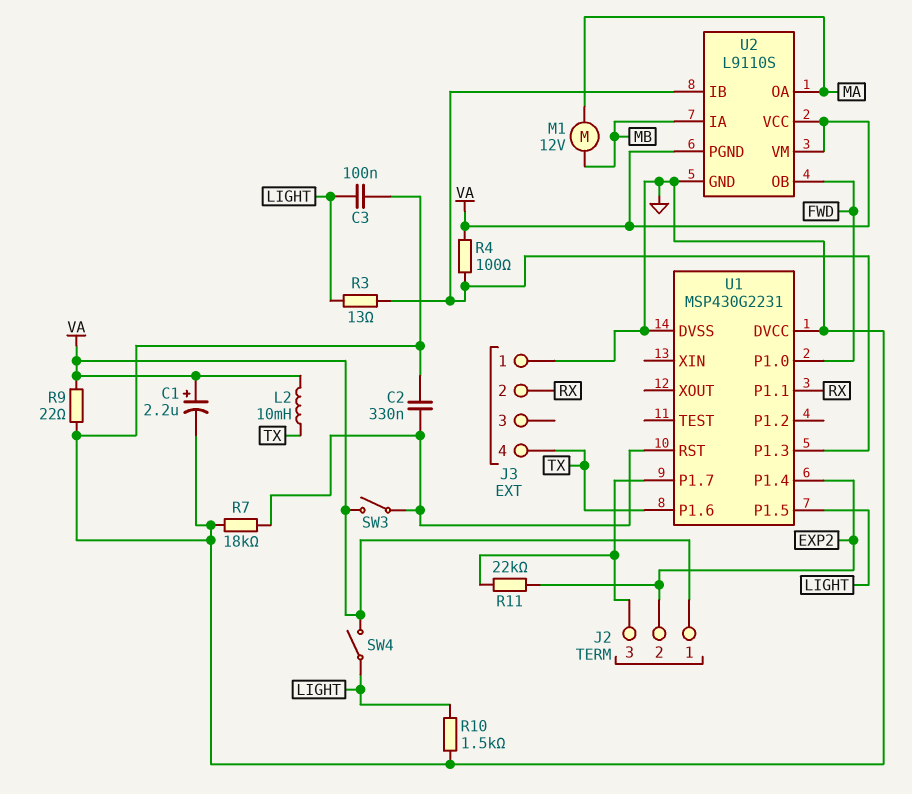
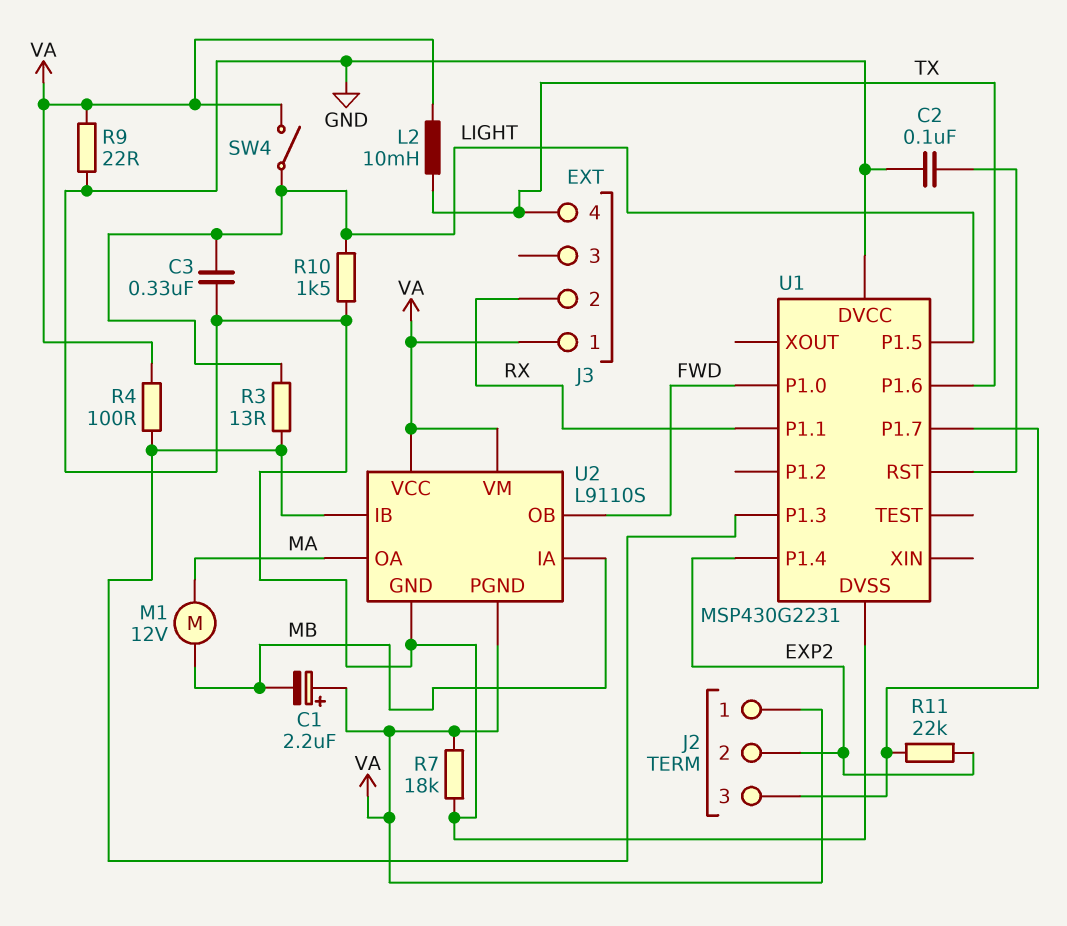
C1: 2.2uF (plus VA, minus GND) -> 2.2uF (plus VA, minus MB)
C2: 330nF (GND, U1/RST) -> 100nF (GND, U1/RST)
C3: 100nF (GND, LIGHT) -> 330nF (GND, LIGHT)
J3 pin 1: GND -> VA
R7: 18k (GND, U1/RST) -> 18k (GND, VA)
SW3: switch (U1/RST, VA) -> none

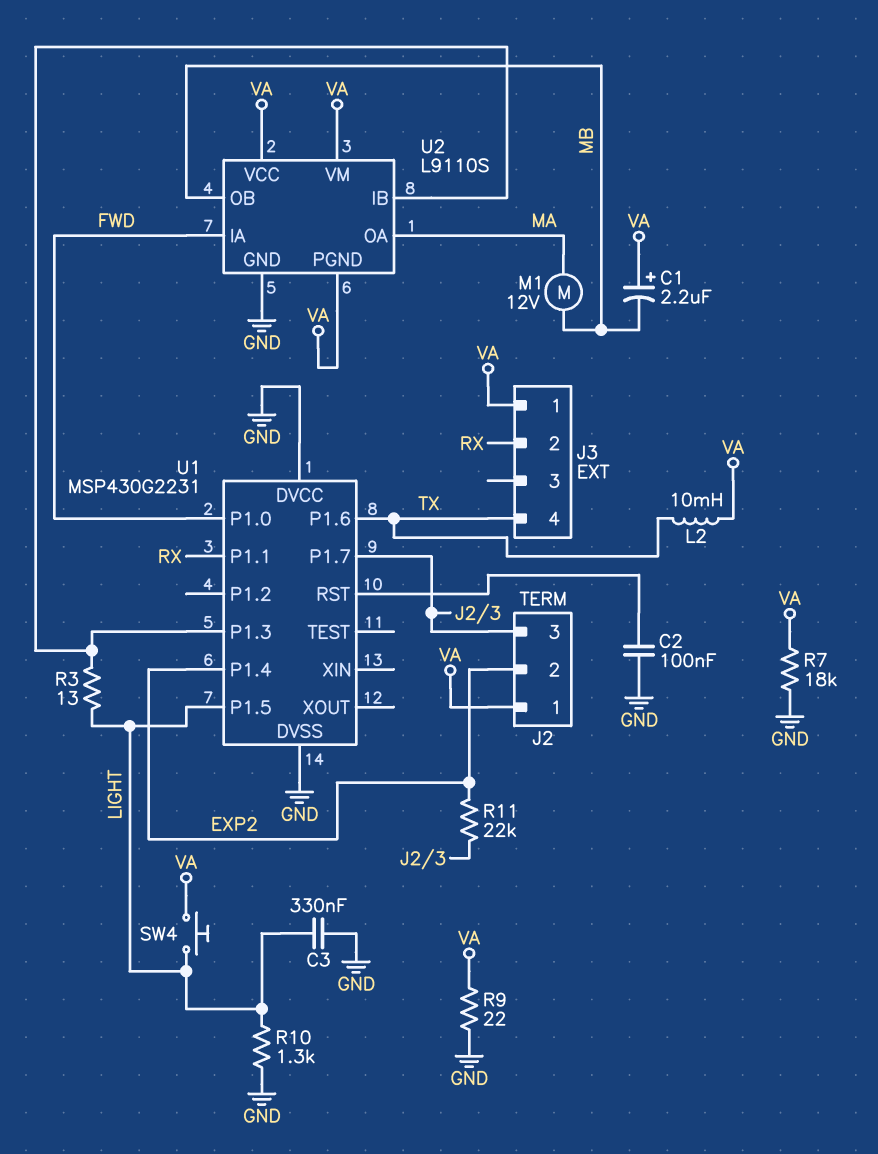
R4: 100 (U1/P1.3, VA) -> none
R10: 1.5k (GND, LIGHT) -> 1.3k (GND, LIGHT)
SW4: switch (LIGHT, VA) -> button (LIGHT, VA)
U2 pin IA: MB -> FWD
U2 pin OB: FWD -> MB

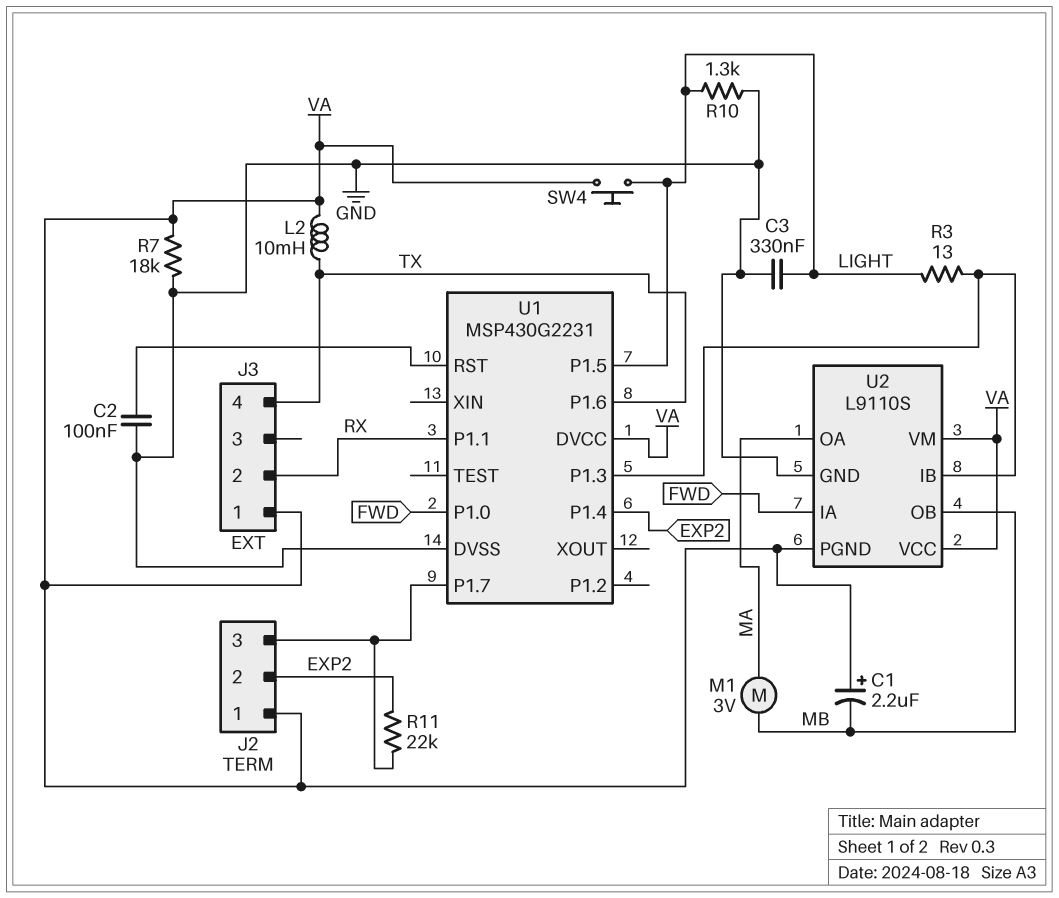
M1: motor 12V (MA, MB) -> motor 3V (MA, MB)
R9: 22 (GND, VA) -> none
U1 pin DVCC: GND -> VA

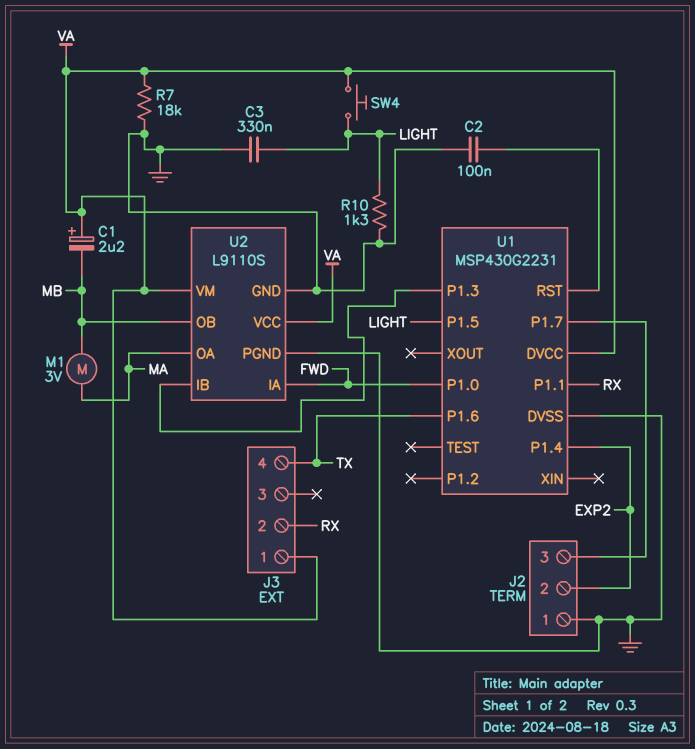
J2 pin 1: VA -> GND
L2: 10mH (TX, VA) -> none
R3: 13 (LIGHT, U1/P1.3) -> none
R11: 22k (EXP2, J2/3) -> none
U2 pin PGND: VA -> GND

